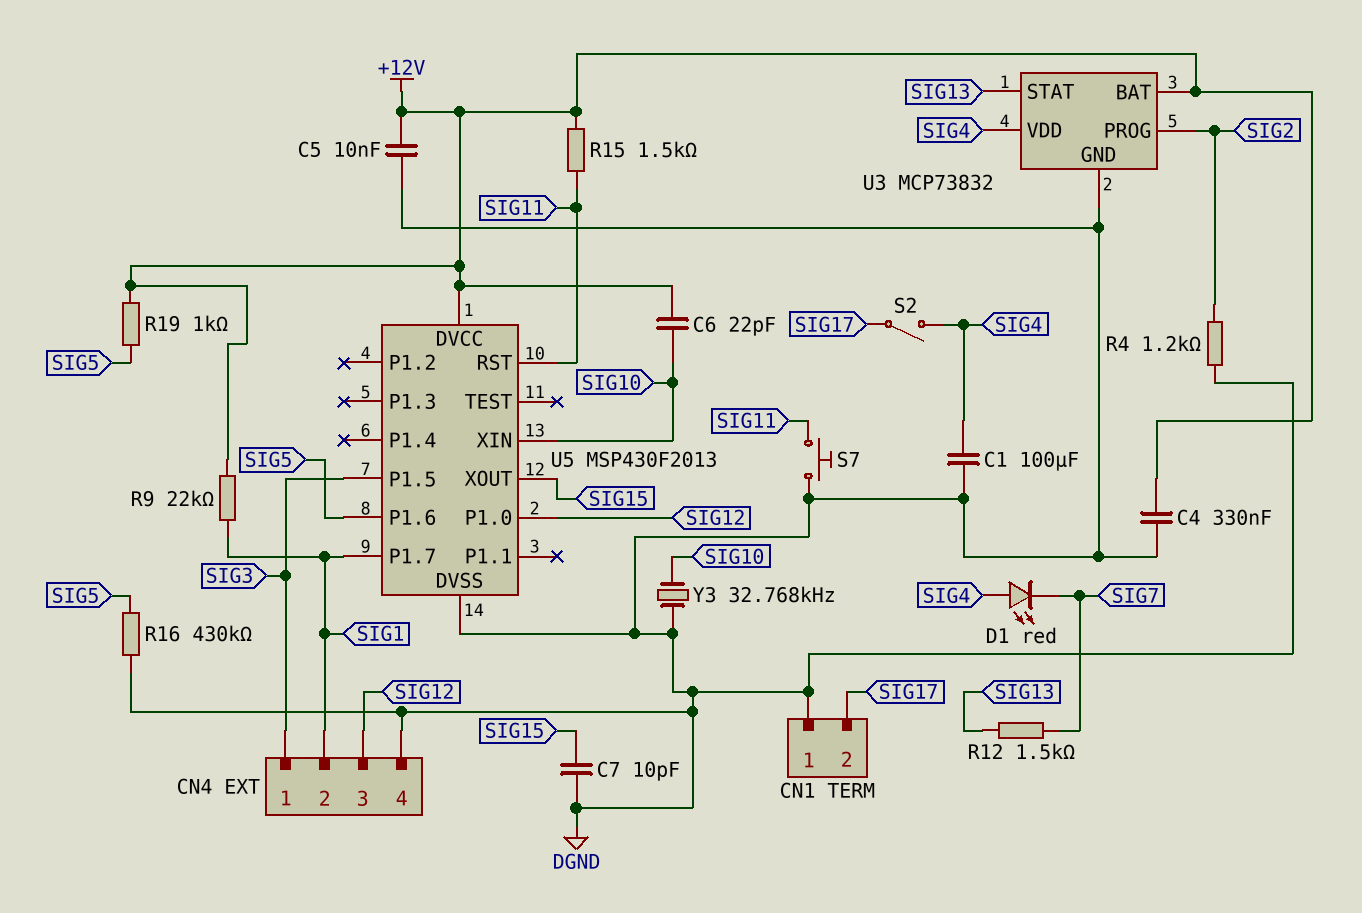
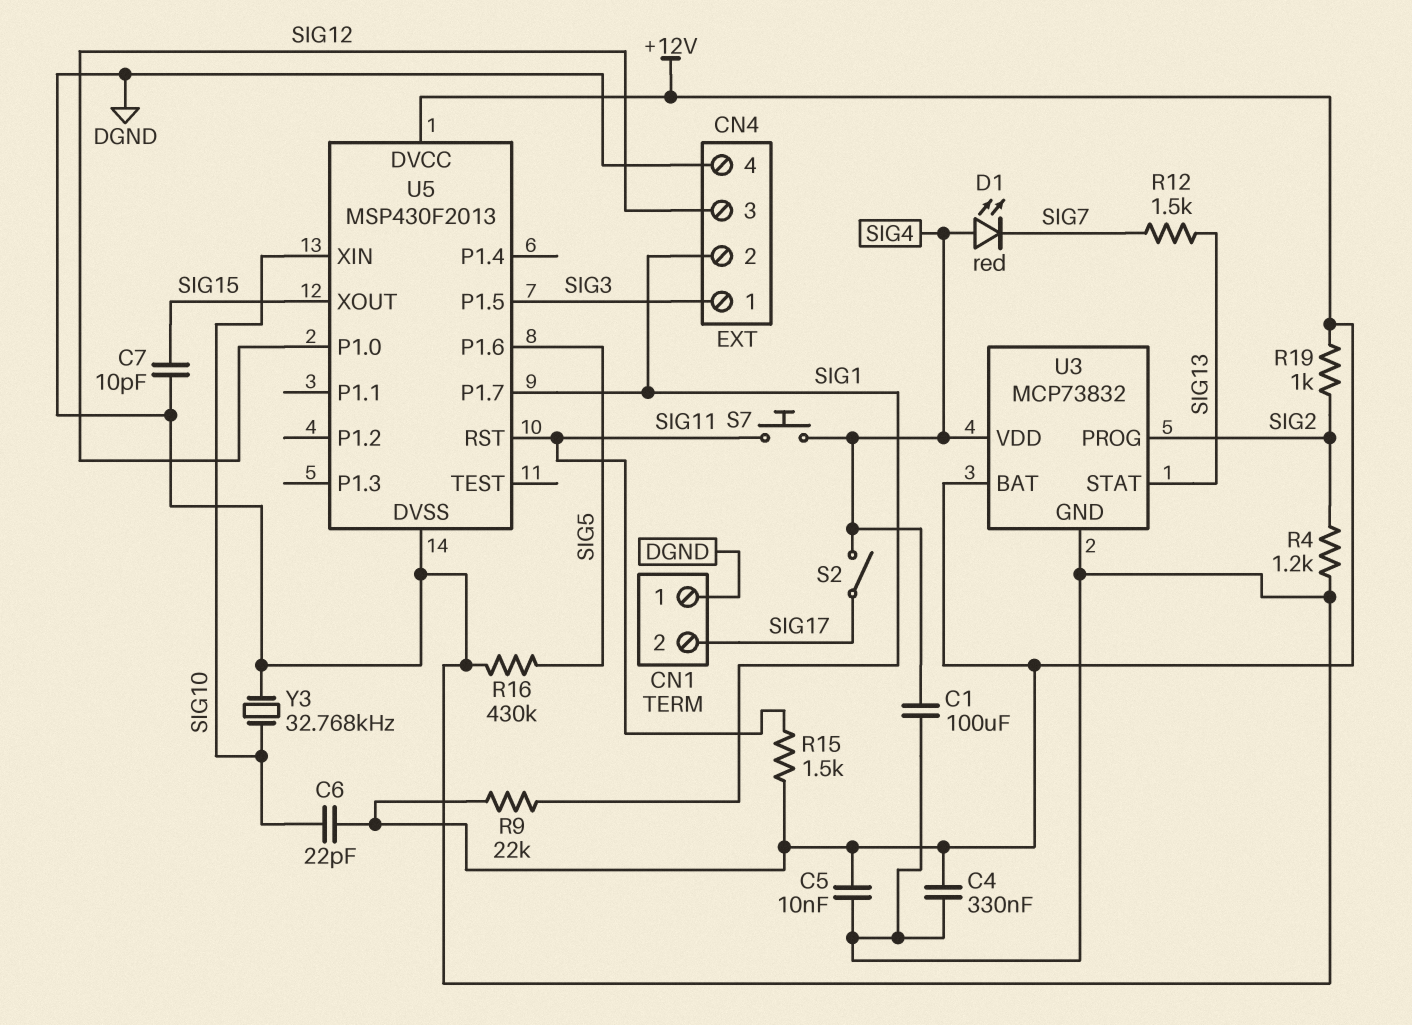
R19: 1k (+12V, SIG5) -> 1k (+12V, SIG2)
S7: button (DGND, SIG11) -> button (SIG4, SIG11)

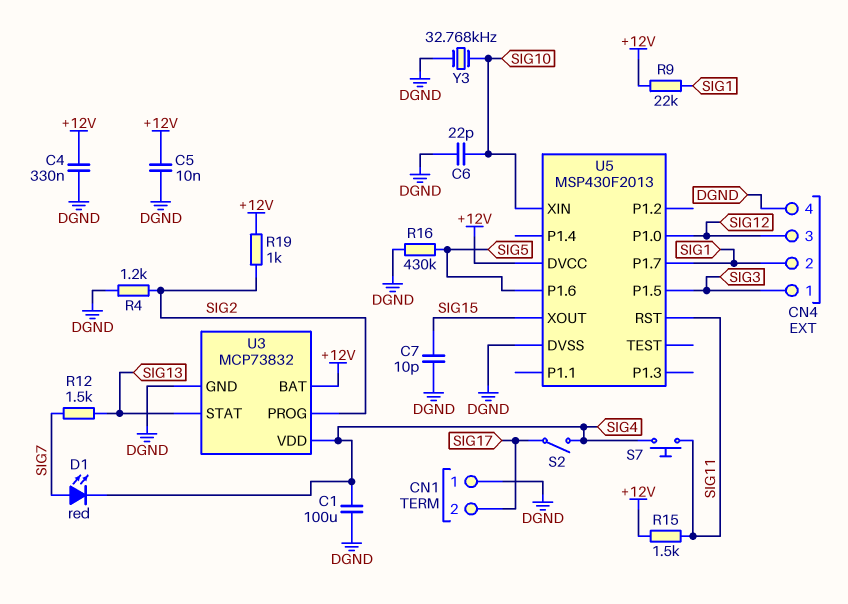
C6: 22pF (+12V, SIG10) -> 22pF (DGND, SIG10)
D1: LED red (A SIG4, K SIG7) -> LED red (A SIG7, K SIG4)

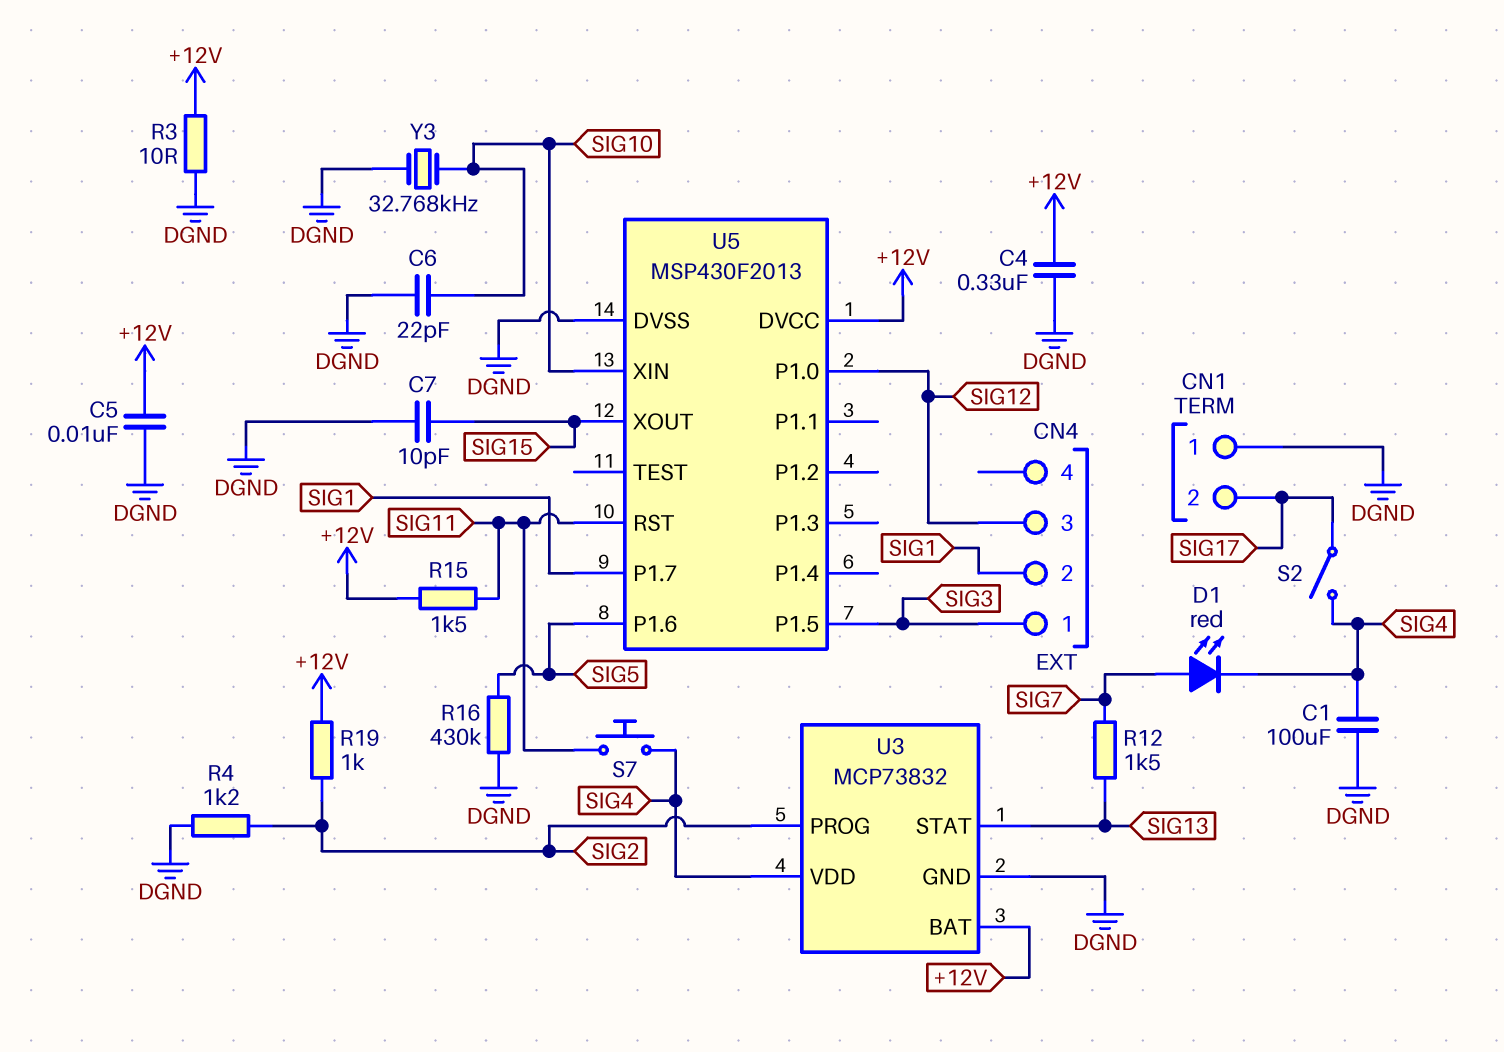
CN4 pin 4: DGND -> none
R3: none -> 10 (+12V, DGND)
R9: 22k (+12V, SIG1) -> none

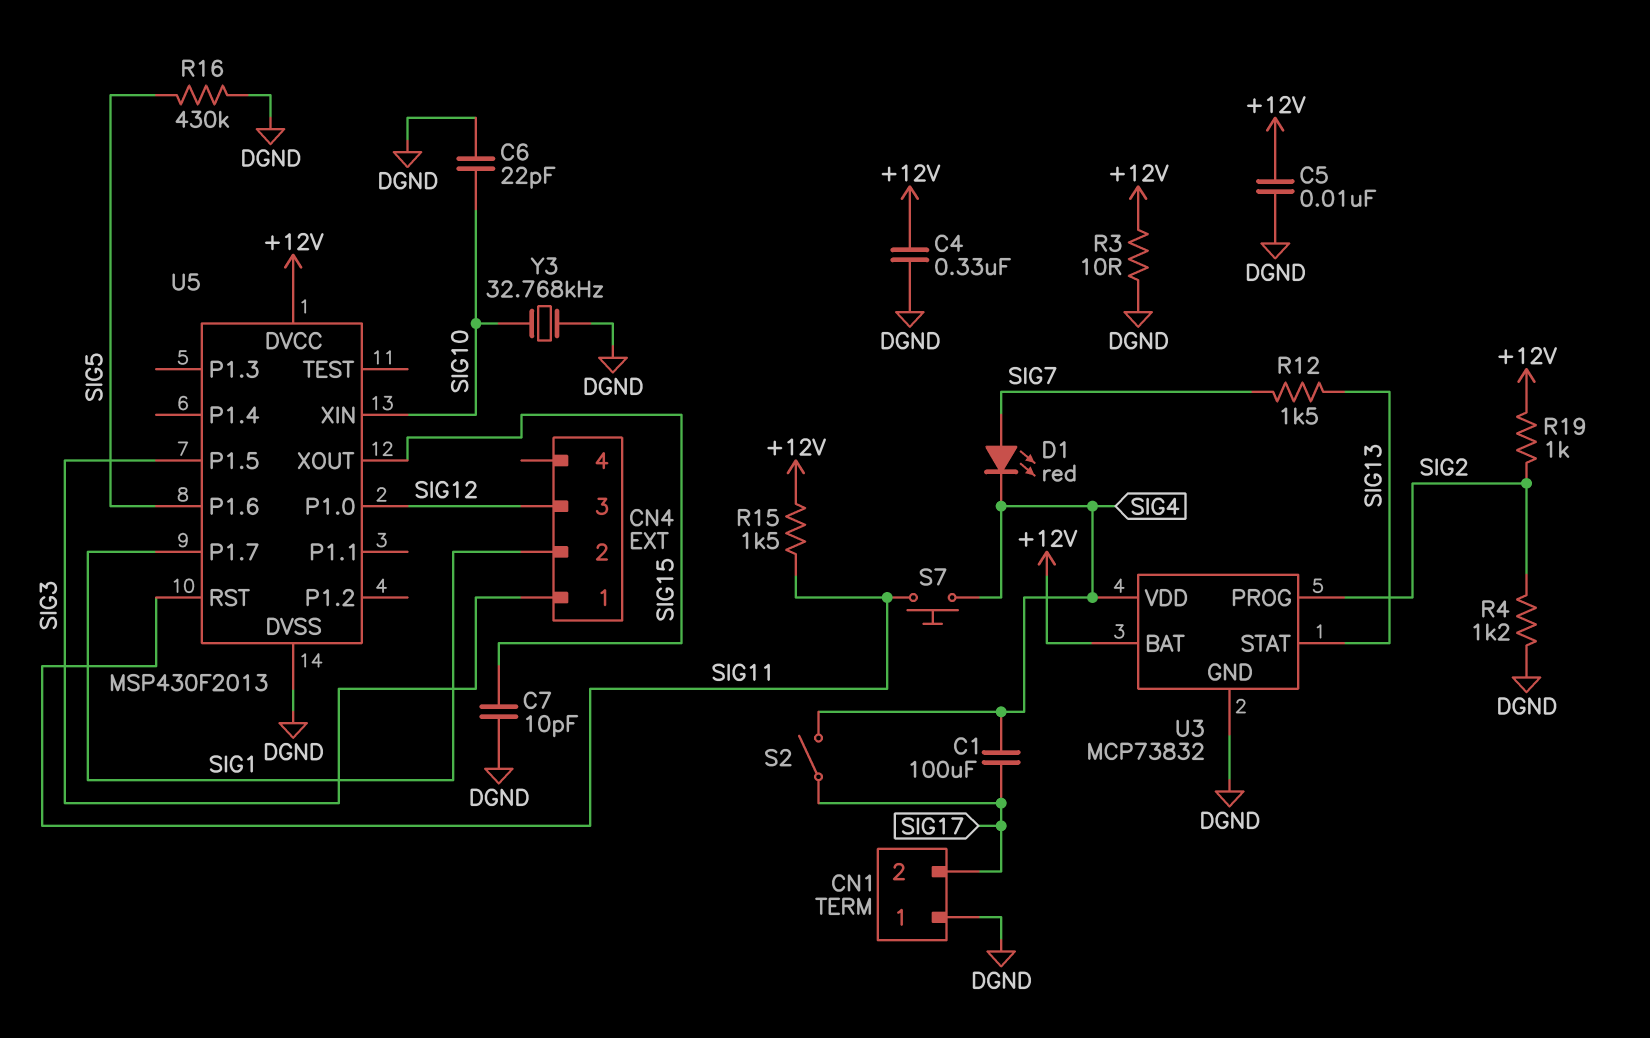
C1: 100uF (DGND, SIG4) -> 100uF (SIG4, SIG17)

